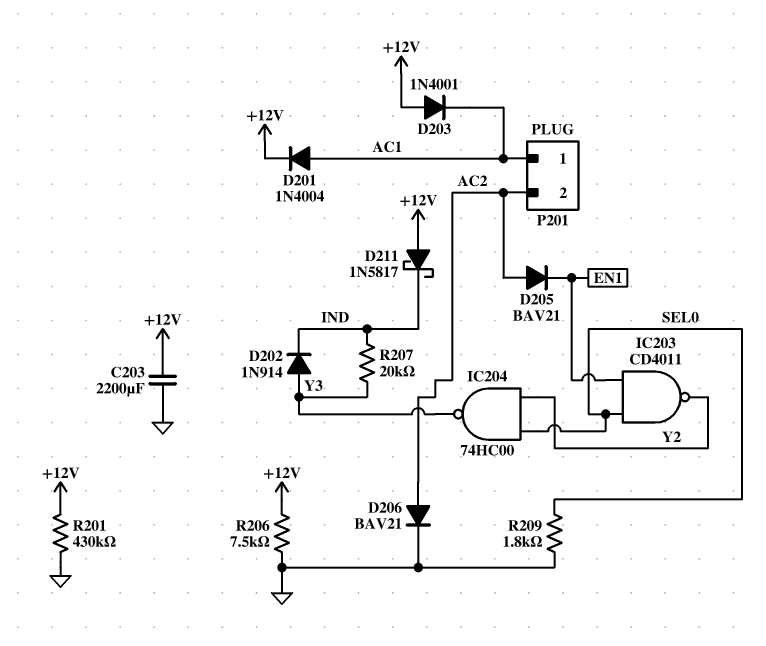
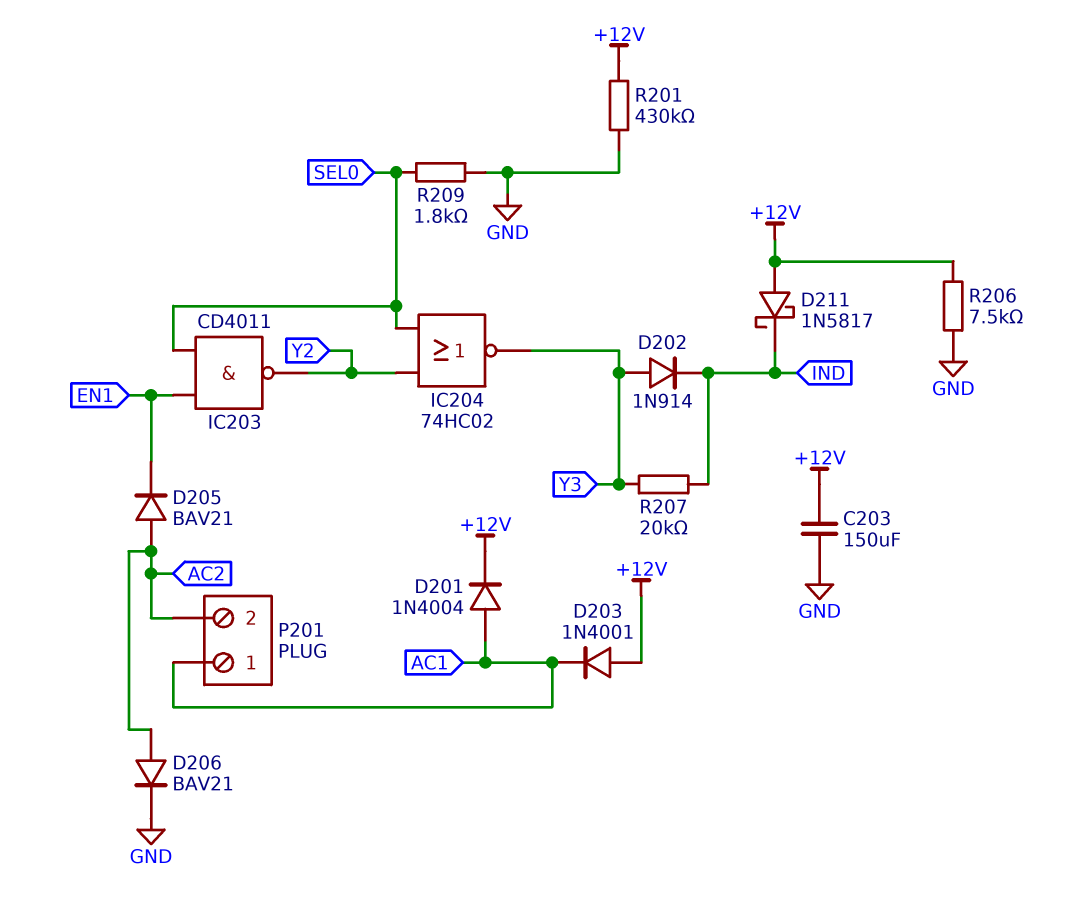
C203: 2200uF (+12V, GND) -> 150uF (+12V, GND)
IC204: NAND 74HC00 (in SEL0, in Y2, out Y3) -> NOR 74HC02 (in SEL0, in Y2, out Y3)

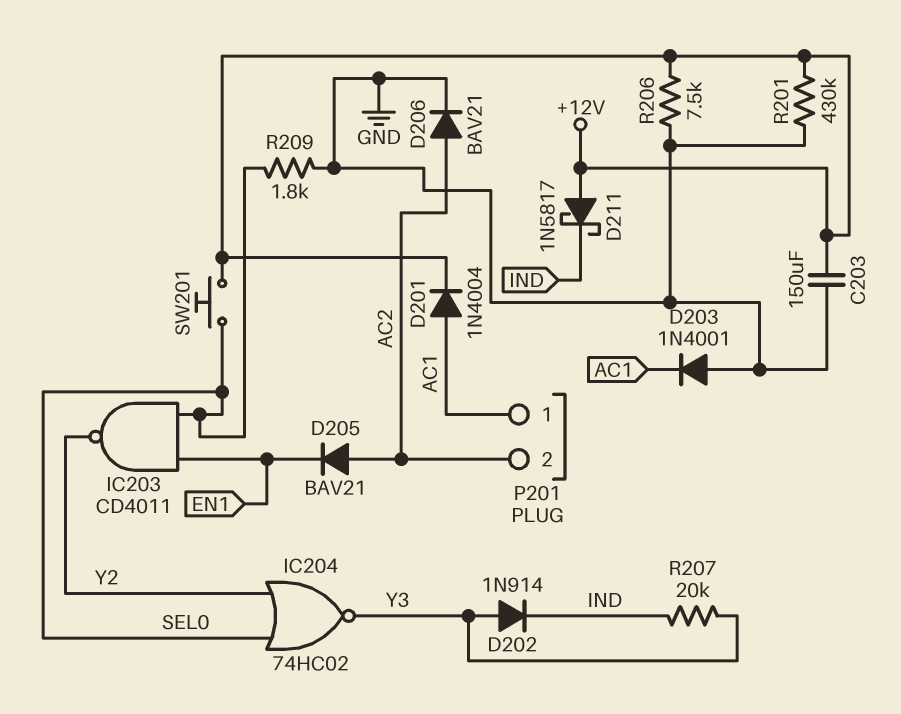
D203: diode 1N4001 (A +12V, K AC1) -> diode 1N4001 (A GND, K AC1)
SW201: none -> button (+12V, SEL0)

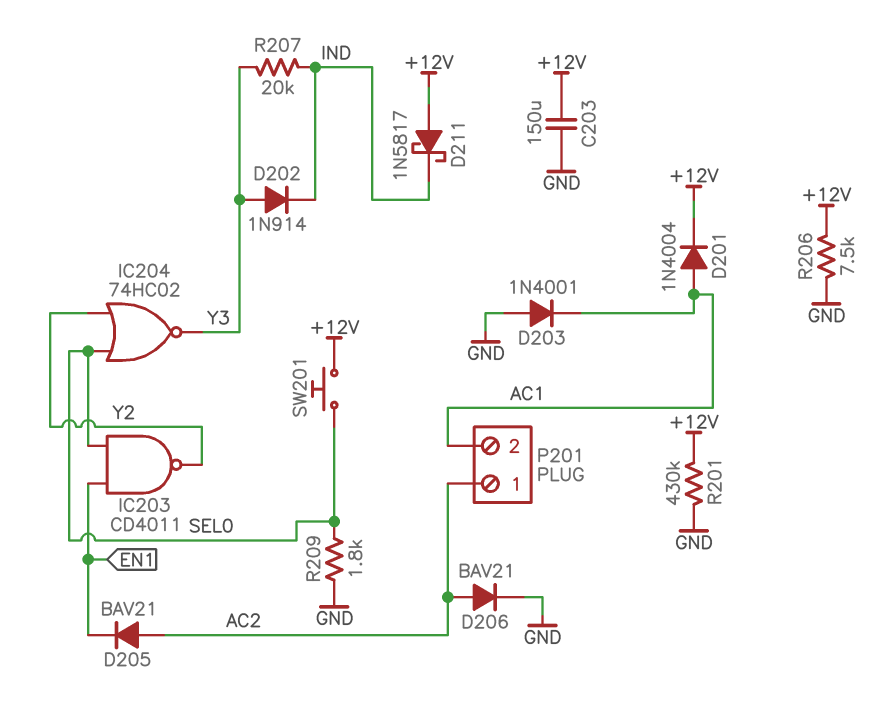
P201 pin 1: AC1 -> AC2
P201 pin 2: AC2 -> AC1

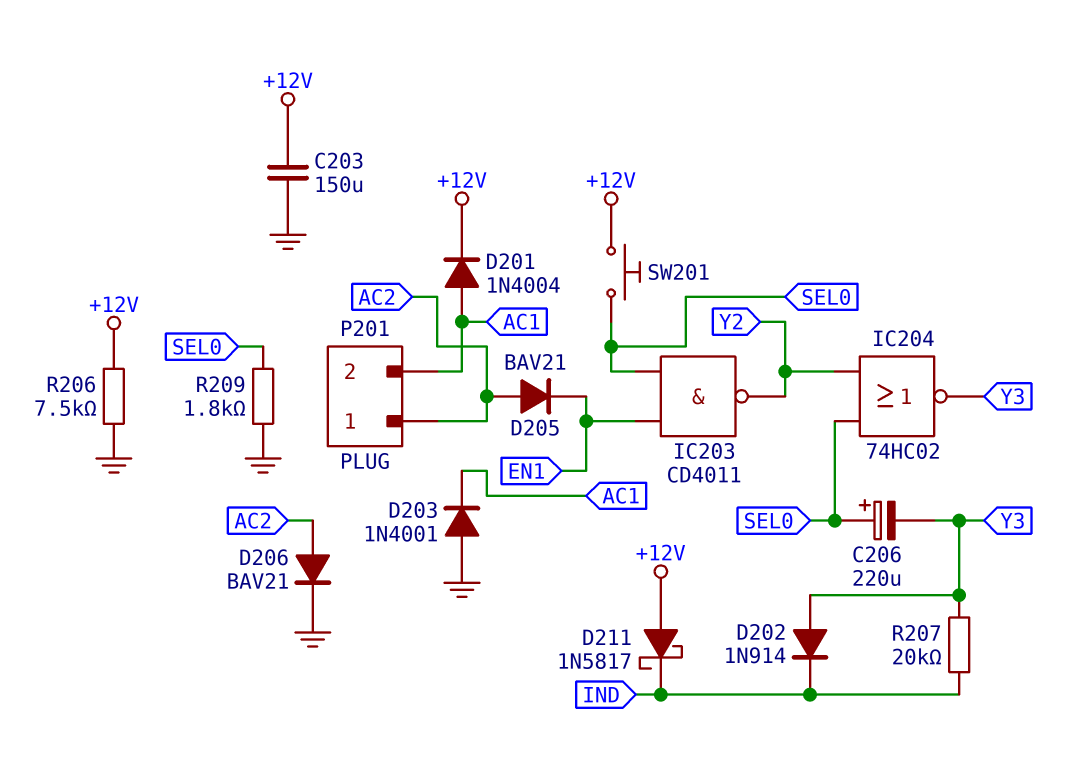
C206: none -> 220uF (plus SEL0, minus Y3)
R201: 430k (+12V, GND) -> none

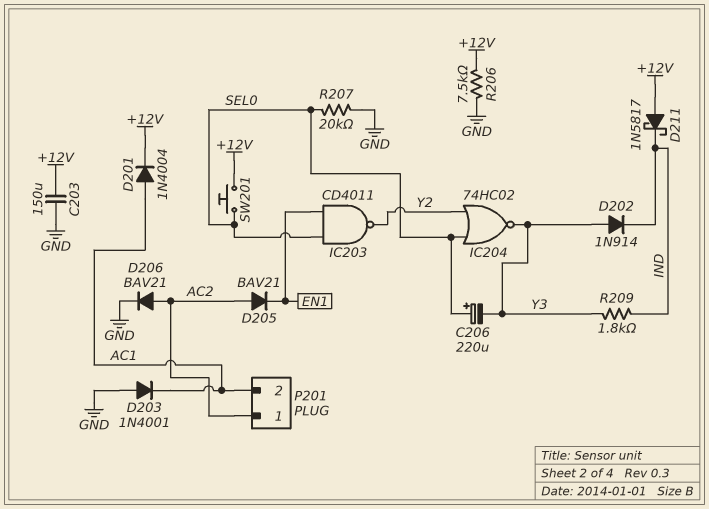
R207: 20k (IND, Y3) -> 20k (GND, SEL0)
R209: 1.8k (GND, SEL0) -> 1.8k (IND, Y3)

